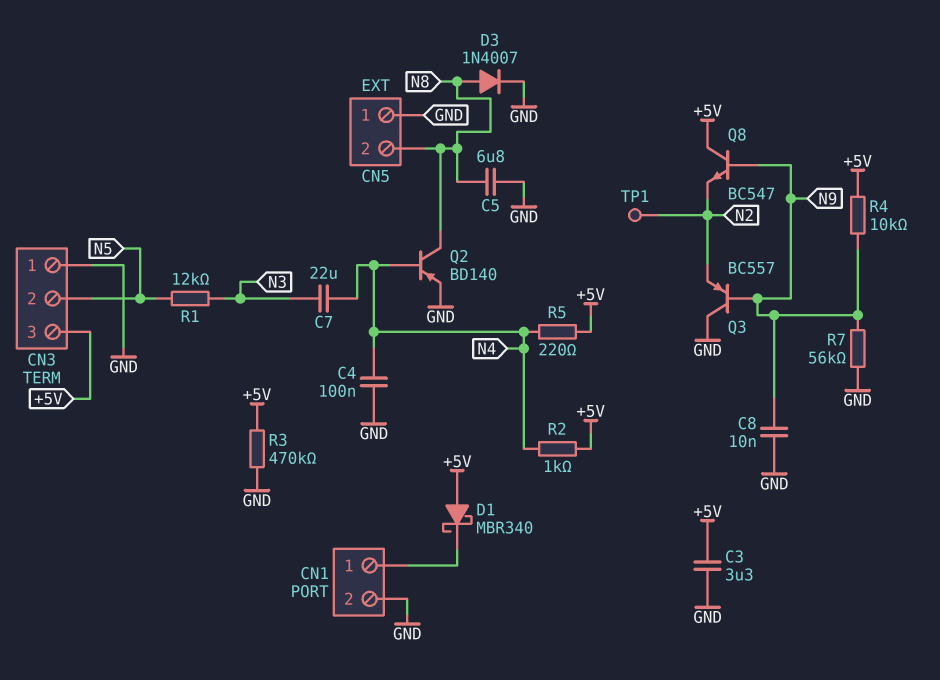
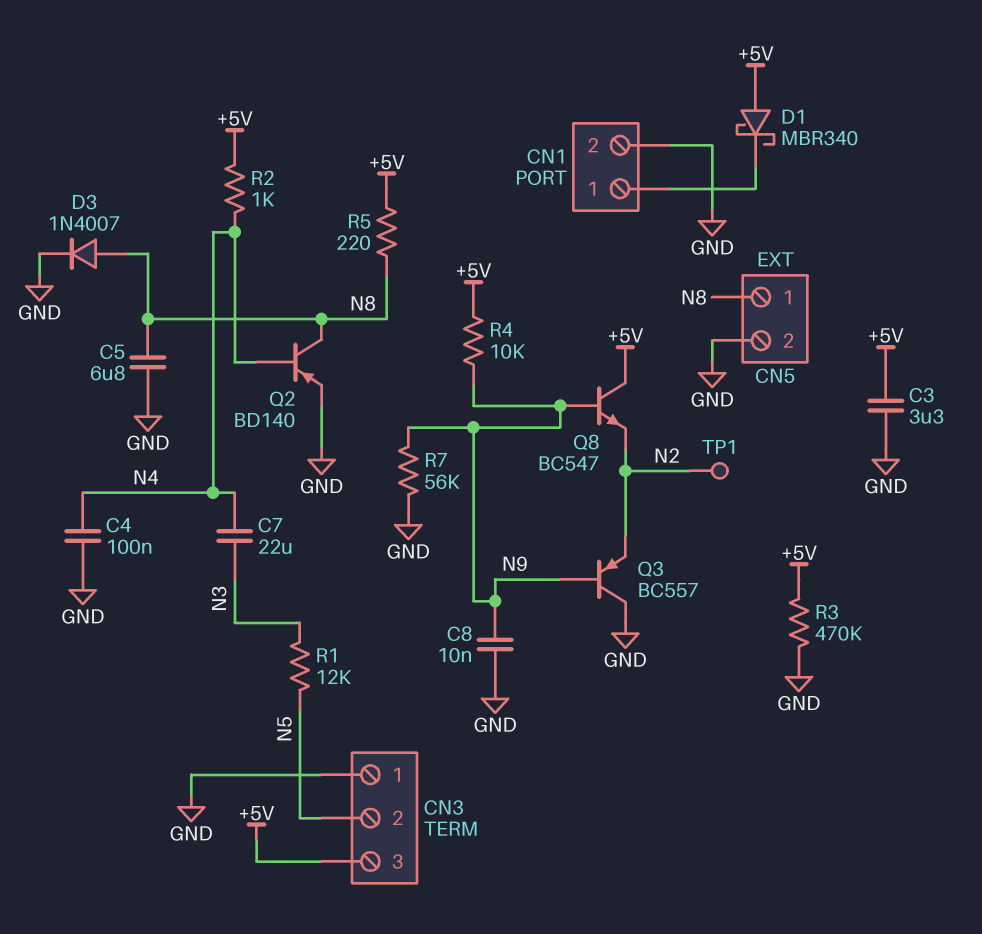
CN5 pin 1: GND -> N8
CN5 pin 2: N8 -> GND
R5: 220 (+5V, N4) -> 220 (+5V, N8)

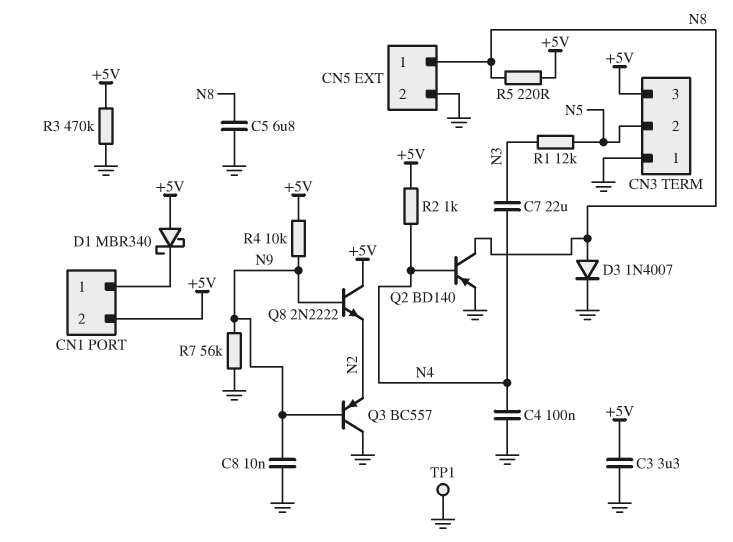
CN1 pin 2: GND -> +5V
Q8: NPN BC547 (B N9, C +5V, E N2) -> NPN 2N2222 (B N9, C +5V, E N2)
TP1: test point (N2) -> test point (GND)

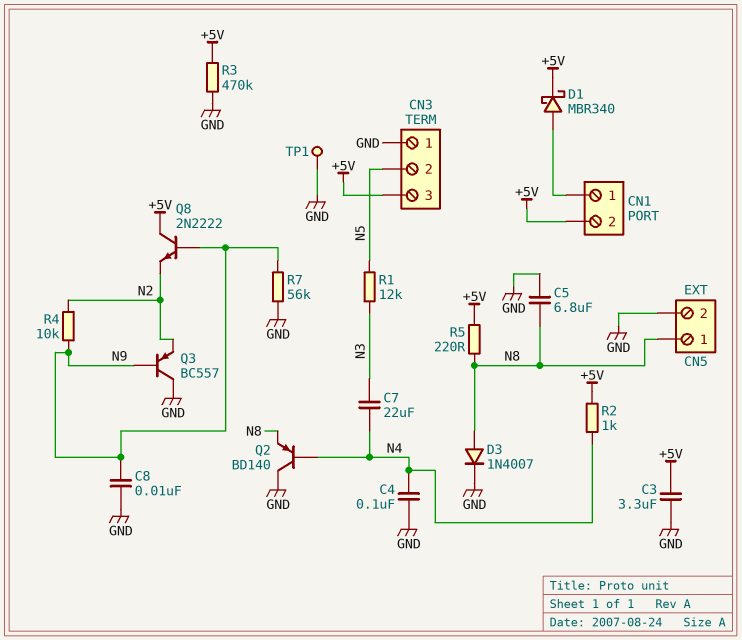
D1: schottky MBR340 (A +5V, K CN1/1) -> schottky MBR340 (A CN1/1, K +5V)
Q2: PNP BD140 (B N4, C N8, E GND) -> PNP BD140 (B N4, C GND, E N8)
R4: 10k (+5V, N9) -> 10k (N2, N9)

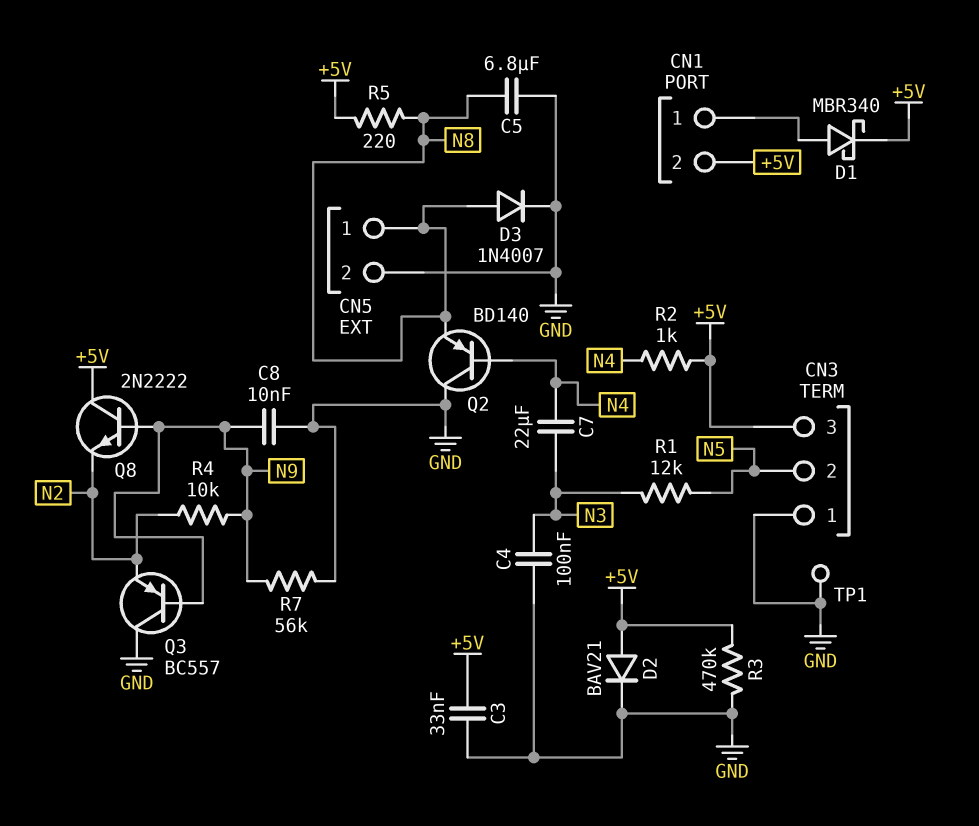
C3: 3.3uF (+5V, GND) -> 33nF (+5V, GND)
C4: 100nF (GND, N4) -> 100nF (GND, N3)
D2: none -> diode BAV21 (A +5V, K GND)

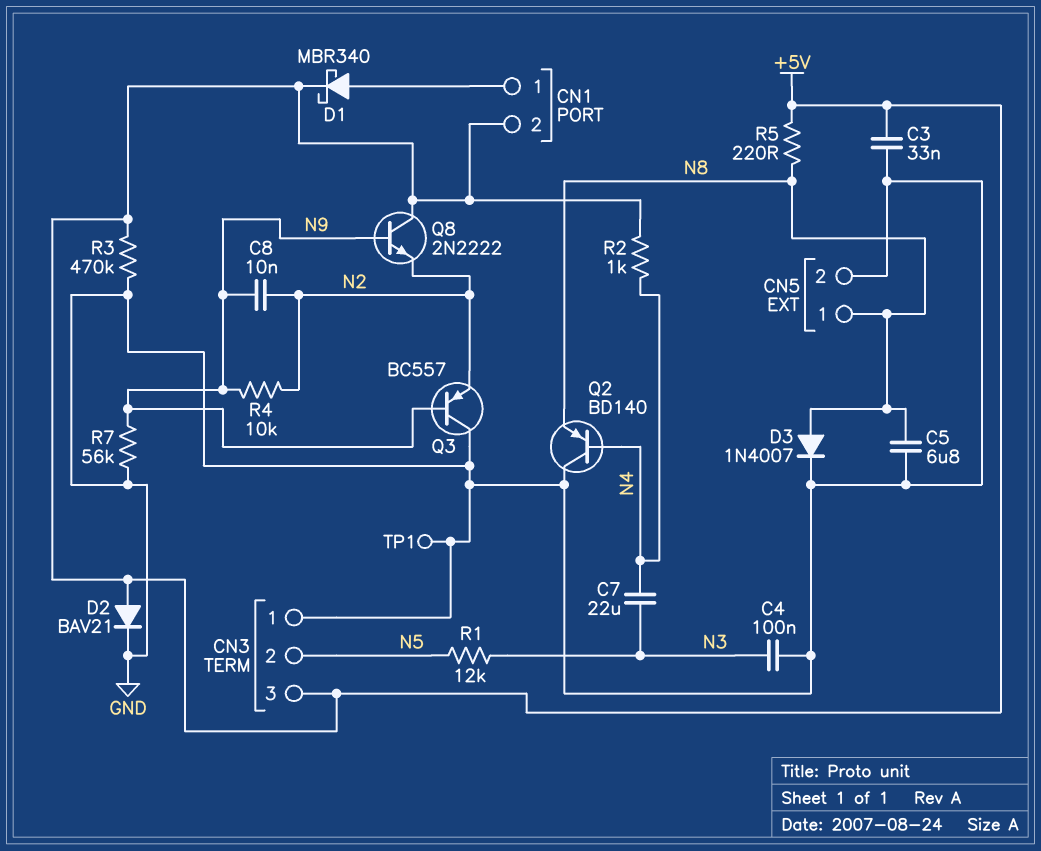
C8: 10nF (GND, N9) -> 10nF (N2, N9)

